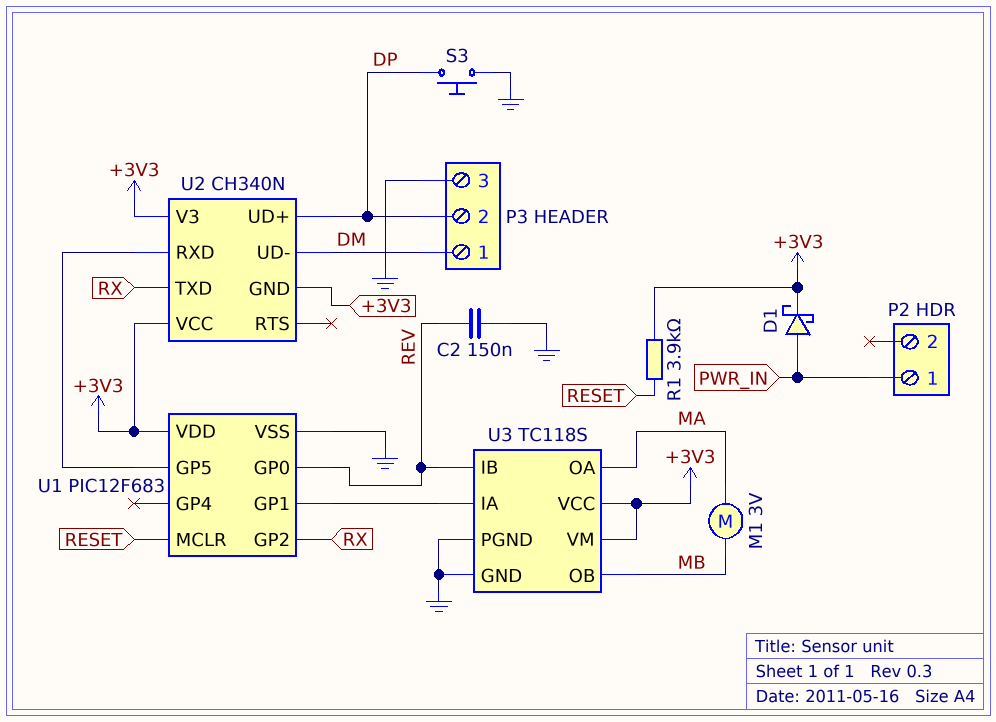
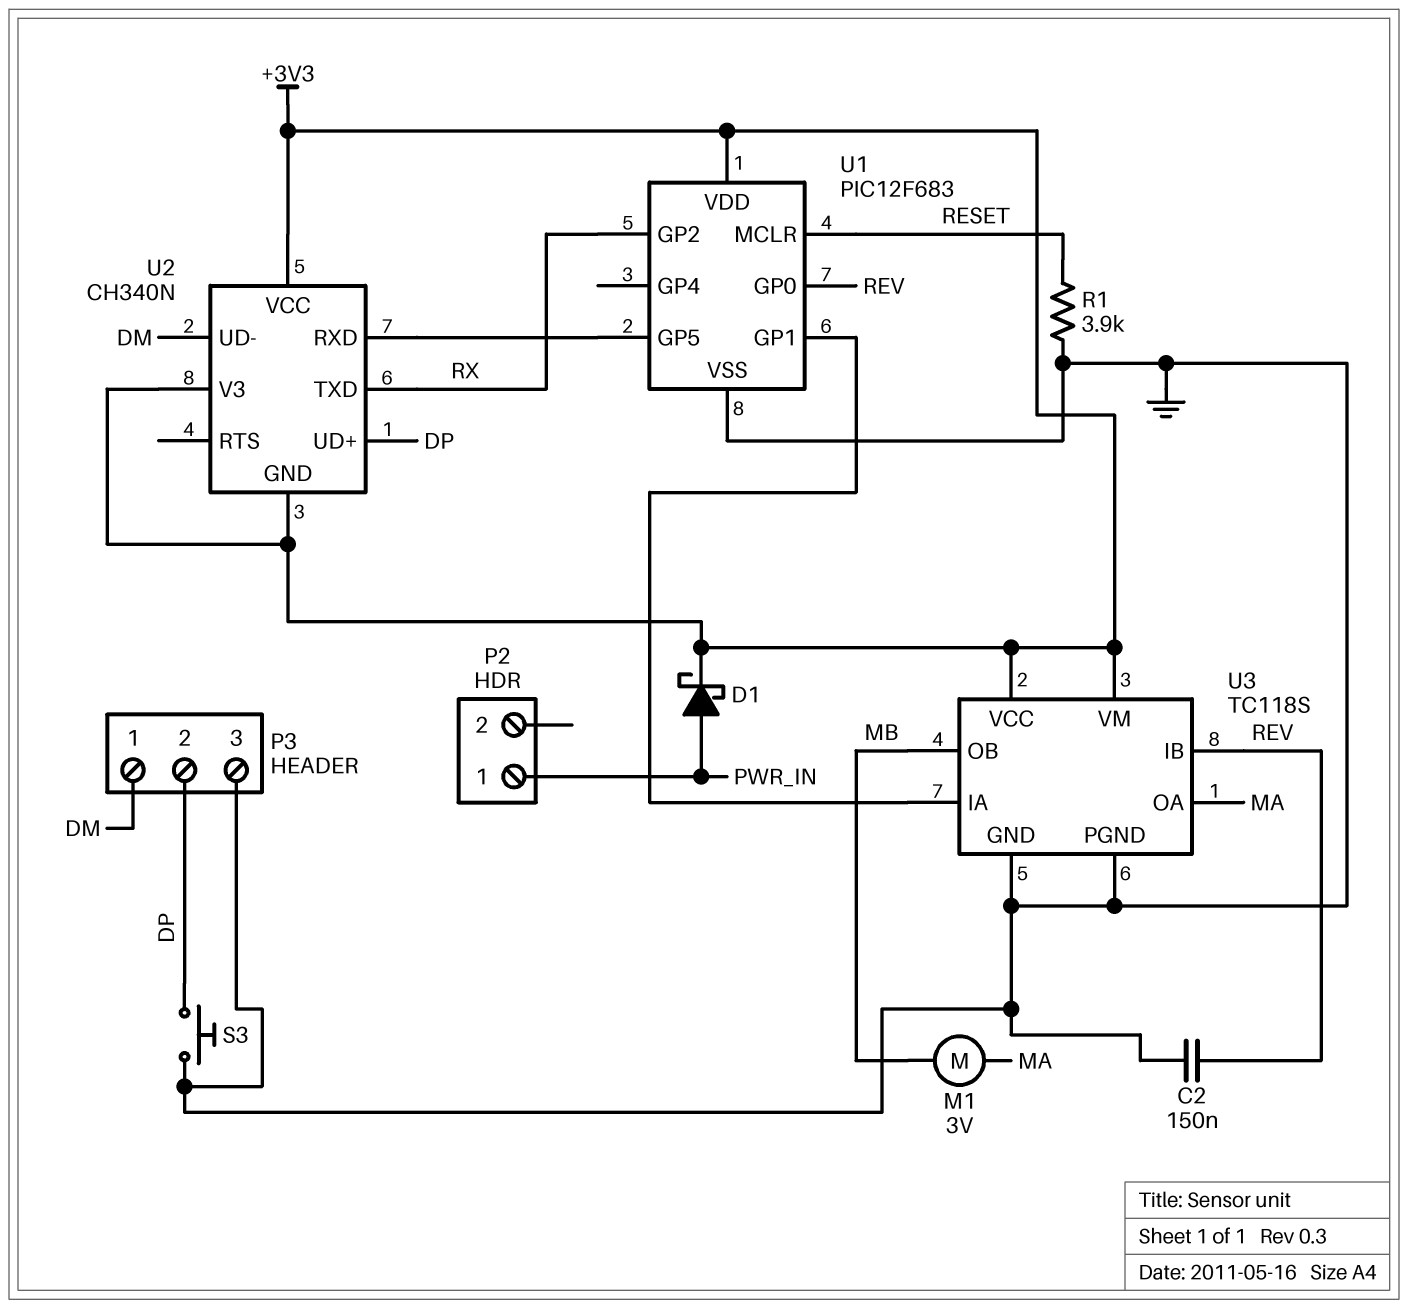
R1: 3.9k (+3V3, RESET) -> 3.9k (GND, RESET)

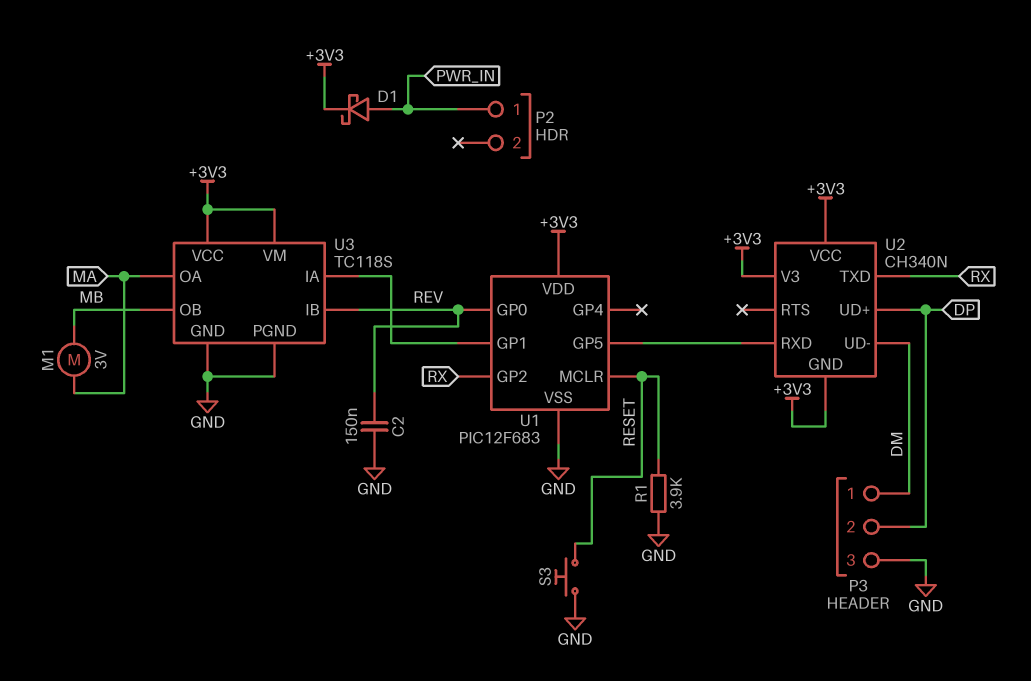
S3: button (DP, GND) -> button (GND, RESET)

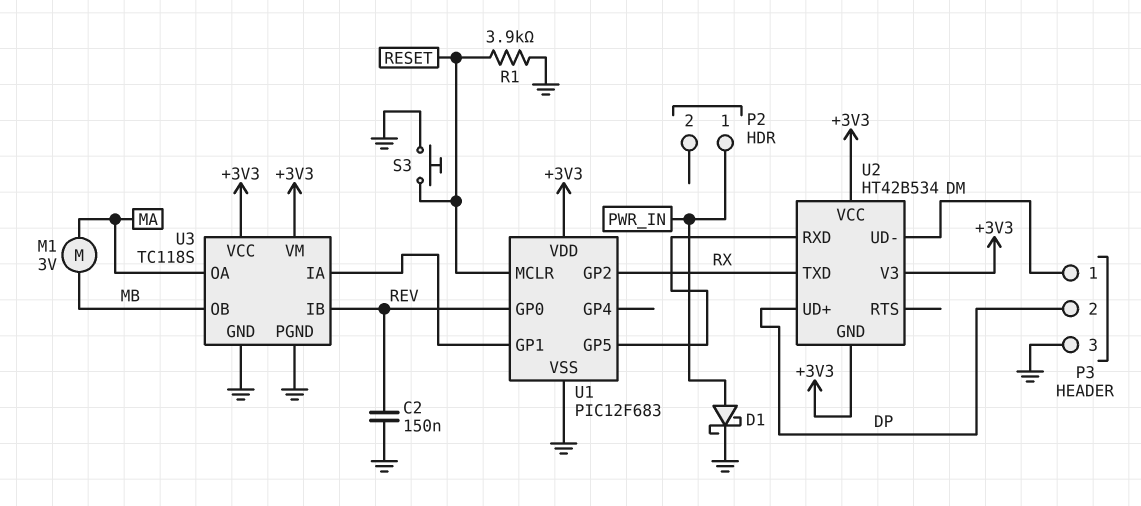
D1: schottky (A PWR_IN, K +3V3) -> schottky (A PWR_IN, K GND)
U2: CH340N -> HT42B534

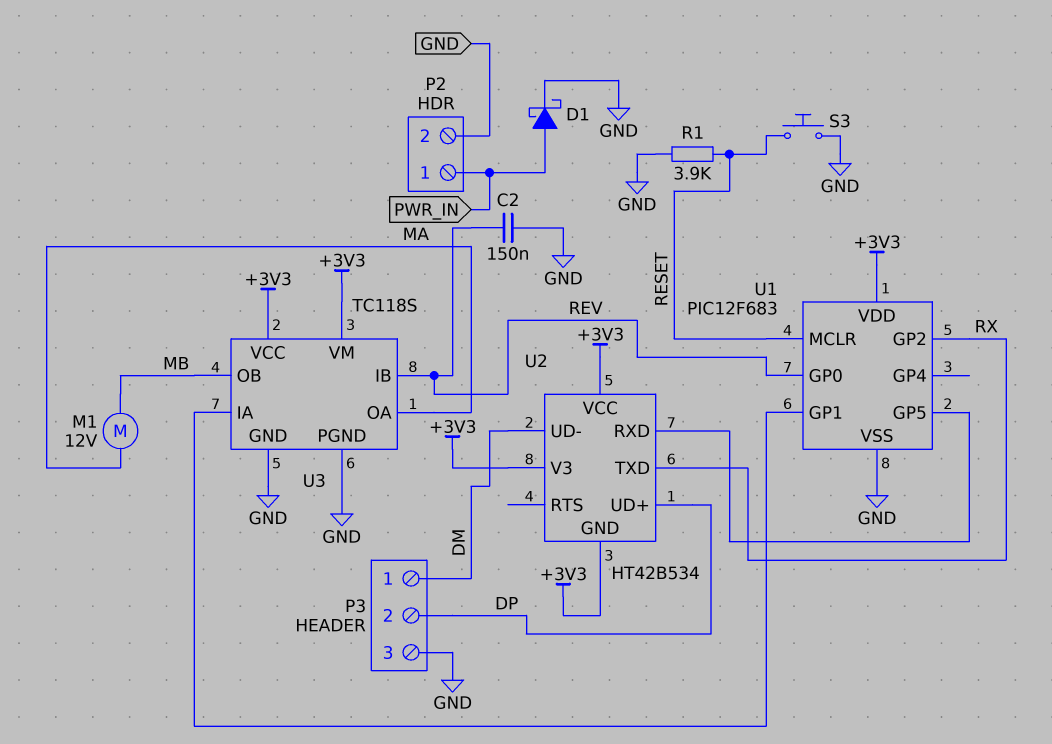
M1: motor 3V (MA, MB) -> motor 12V (MA, MB)
P2 pin 2: none -> GND

